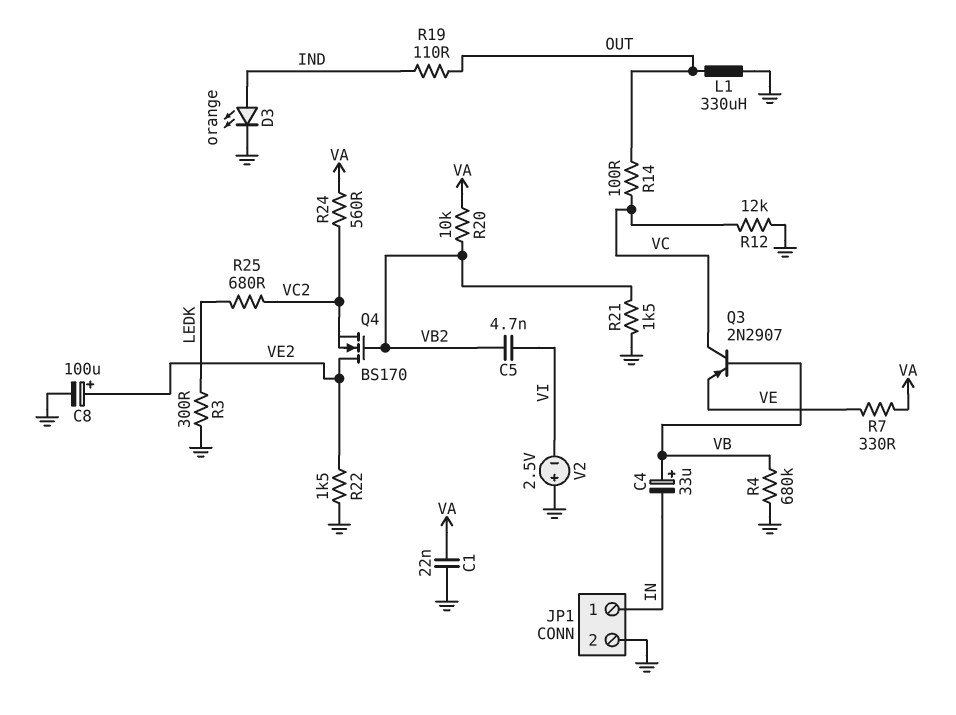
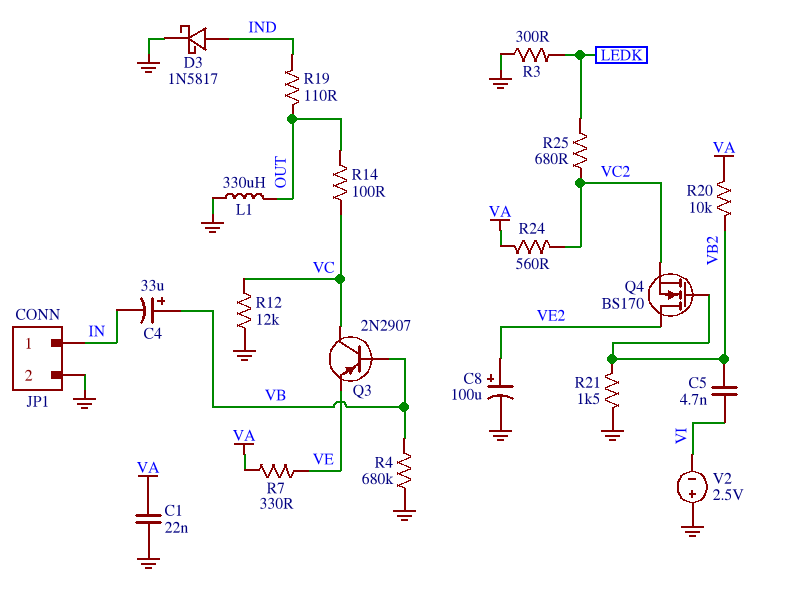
D3: LED orange (A IND, K GND) -> schottky 1N5817 (A IND, K GND)
R22: 1.5k (GND, VE2) -> none

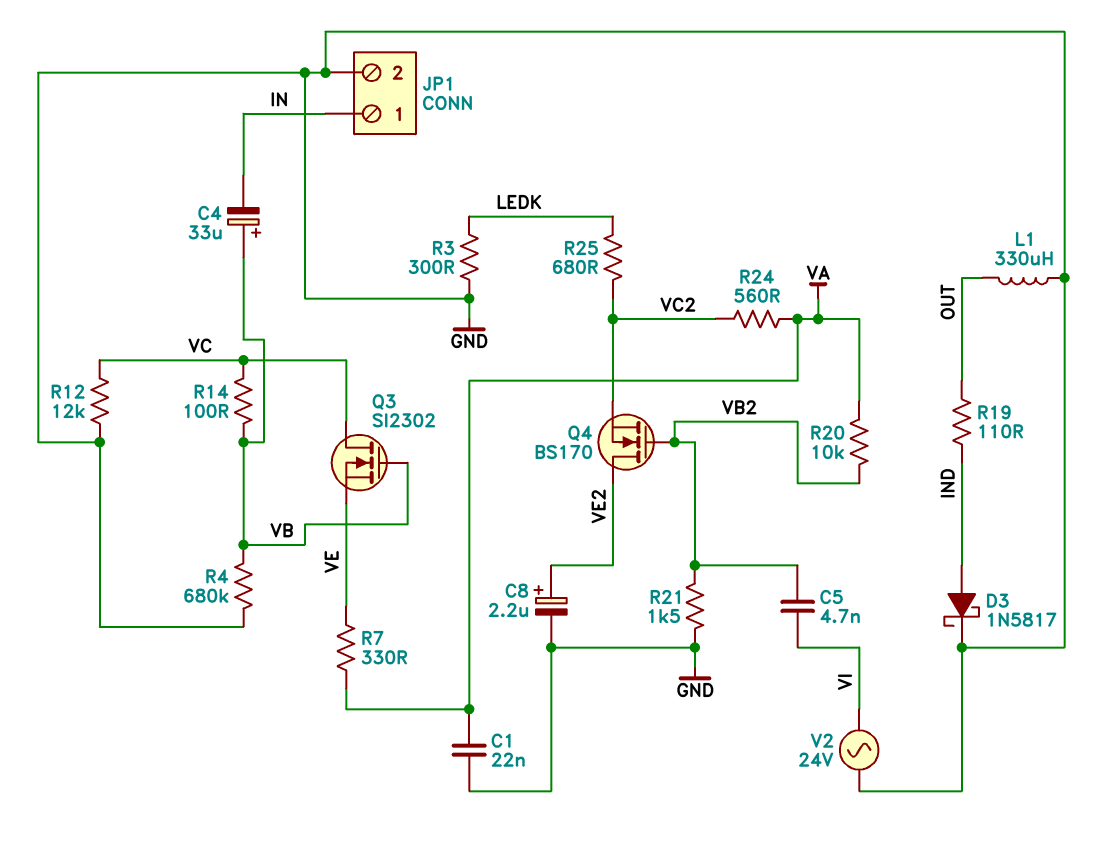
C8: 100uF (plus VE2, minus GND) -> 2.2uF (plus VE2, minus GND)
Q3: PNP 2N2907 (B VB, C VC, E VE) -> NMOS SI2302 (G VB, D VC, S VE)
R14: 100 (OUT, VC) -> 100 (VB, VC)
V2: 2.5V (plus GND, minus VI) -> AC 24V (GND, VI)

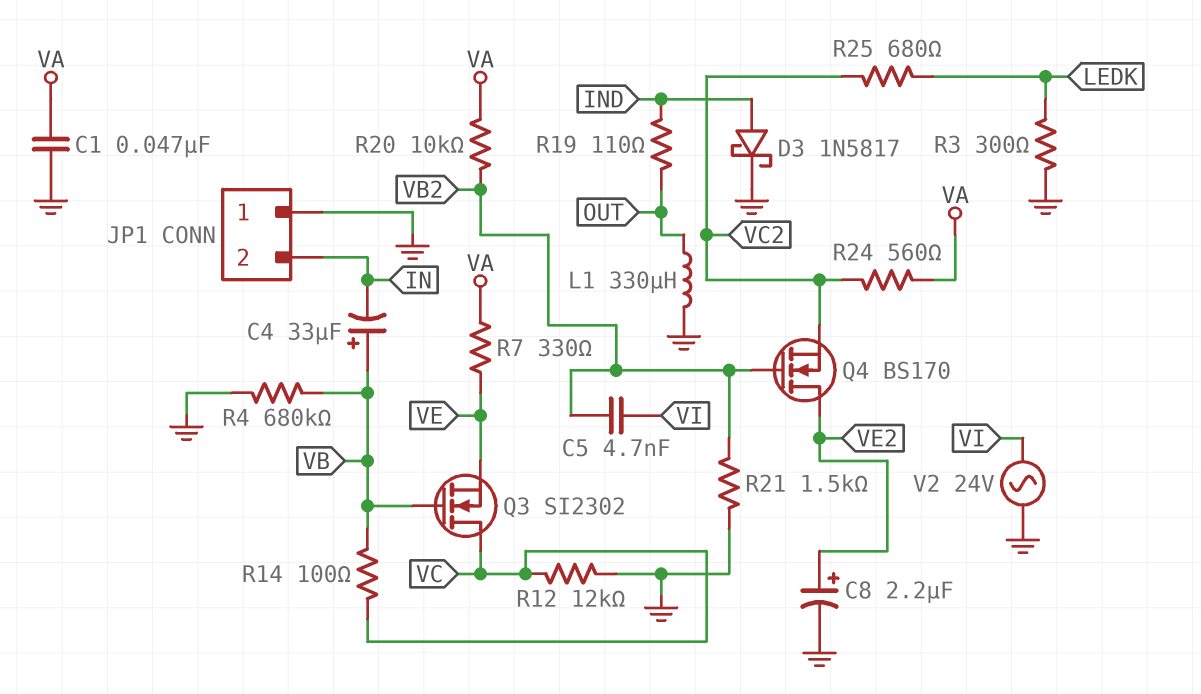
C1: 22nF (GND, VA) -> 47nF (GND, VA)
JP1 pin 1: IN -> GND
JP1 pin 2: GND -> IN

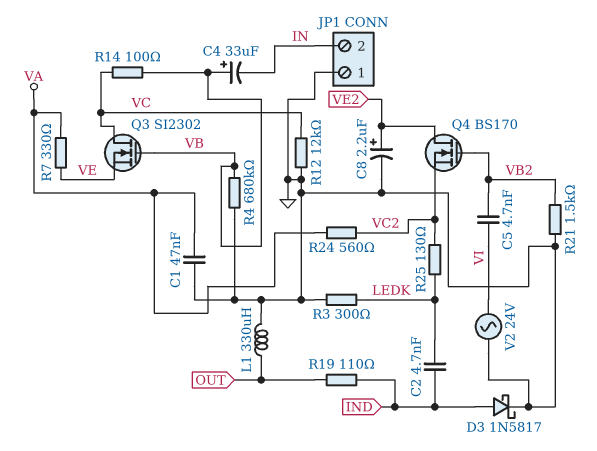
C2: none -> 4.7nF (IND, LEDK)
R20: 10k (VA, VB2) -> none
R25: 680 (LEDK, VC2) -> 130 (LEDK, VC2)

